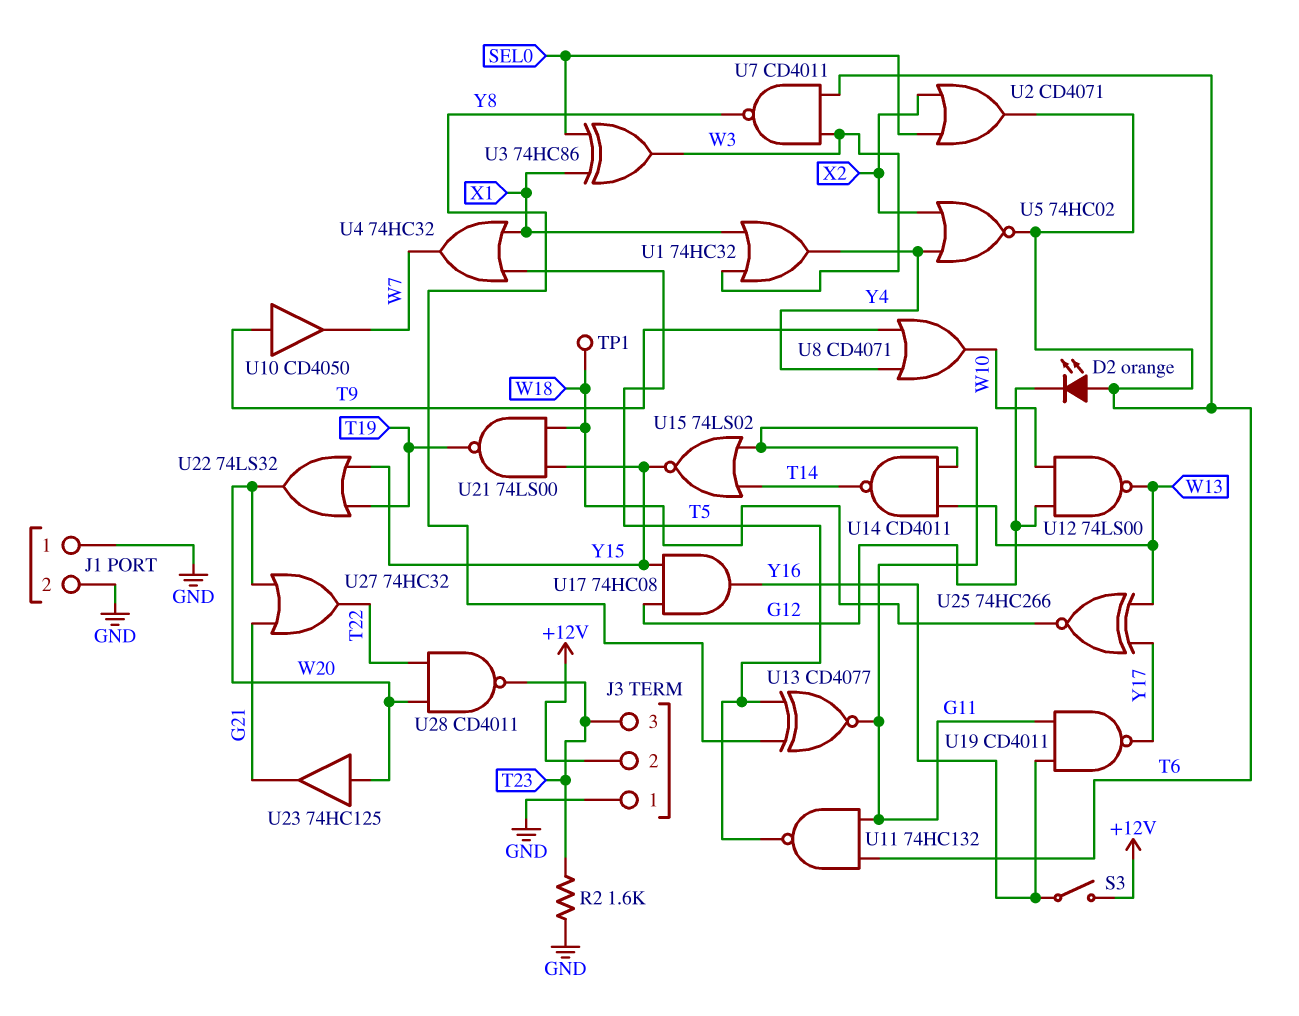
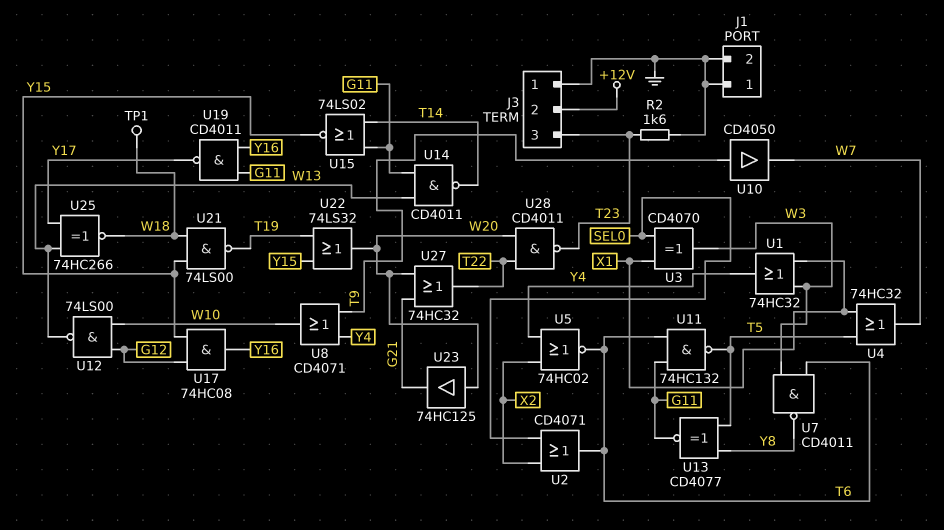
D2: LED orange (A T6, K G12) -> none
S3: switch (+12V, Y16) -> none
U3: XOR 74HC86 (in SEL0, in X1, out W3) -> XOR CD4070 (in SEL0, in X1, out W3)

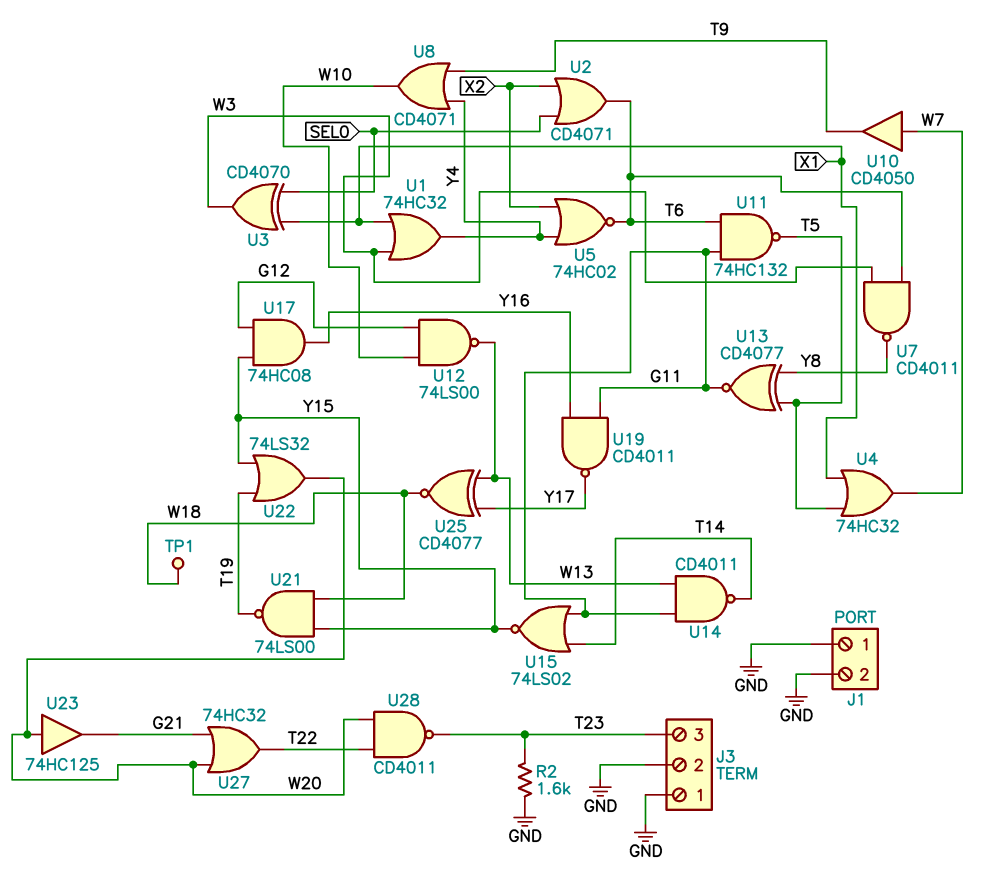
J3 pin 2: +12V -> GND
U10: buffer CD4050 (in T9, out W7) -> buffer CD4050 (in W7, out T9)
U25: XNOR 74HC266 (in W13, in Y17, out W18) -> XNOR CD4077 (in W13, in Y17, out W18)

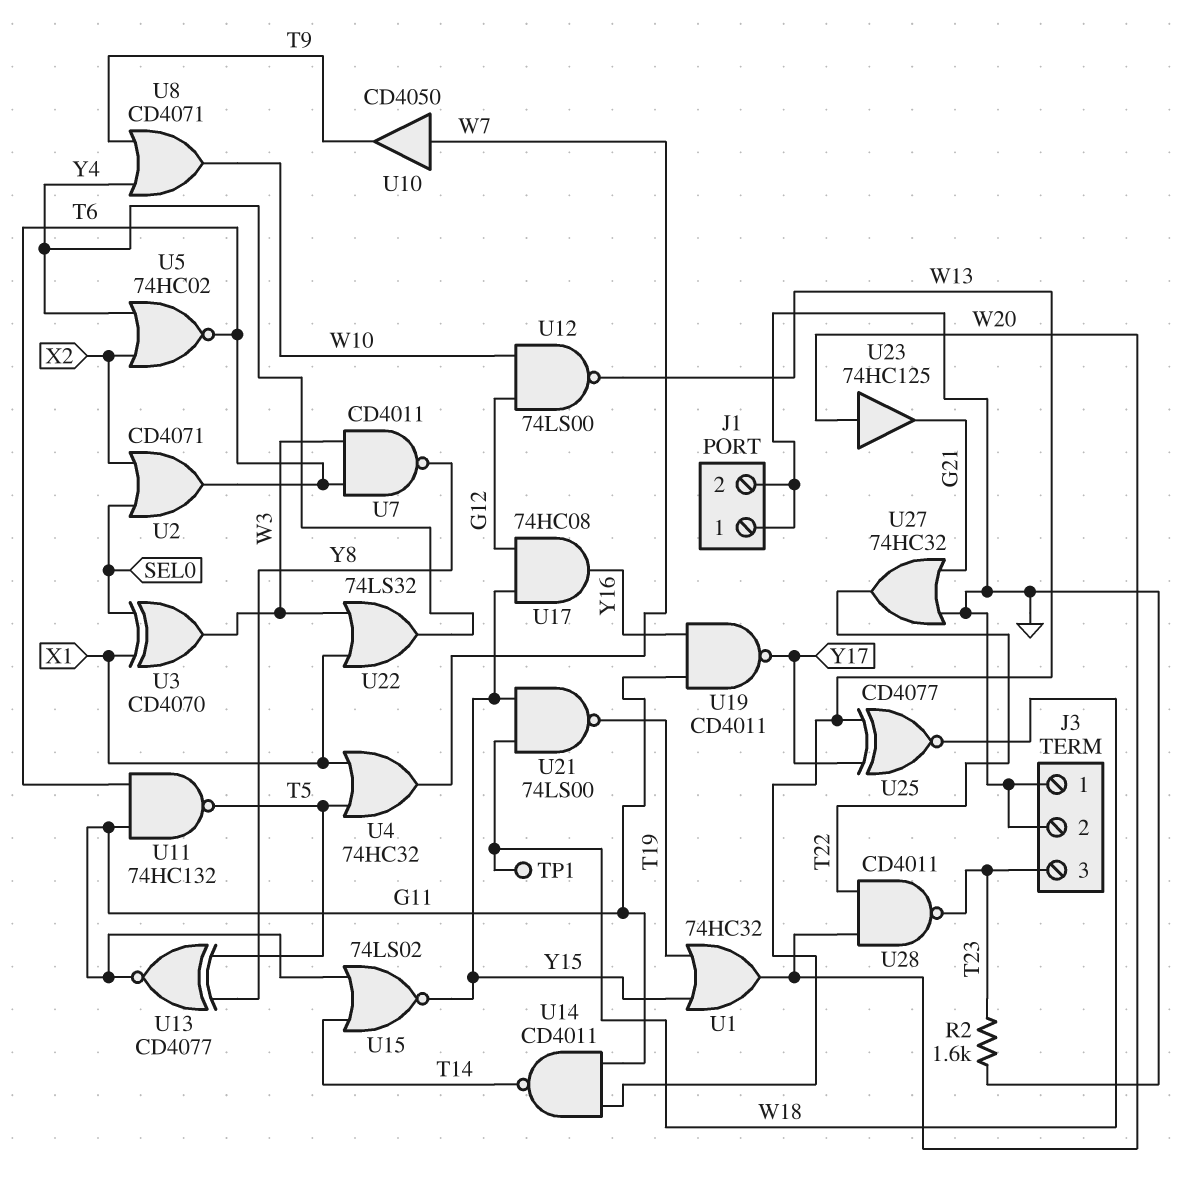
U1: OR 74HC32 (in W3, in X1, out Y4) -> OR 74HC32 (in T19, in Y15, out W20)
U22: OR 74LS32 (in T19, in Y15, out W20) -> OR 74LS32 (in W3, in X1, out Y4)
U27: OR 74HC32 (in G21, in W20, out T22) -> OR 74HC32 (in G21, in GND, out T22)

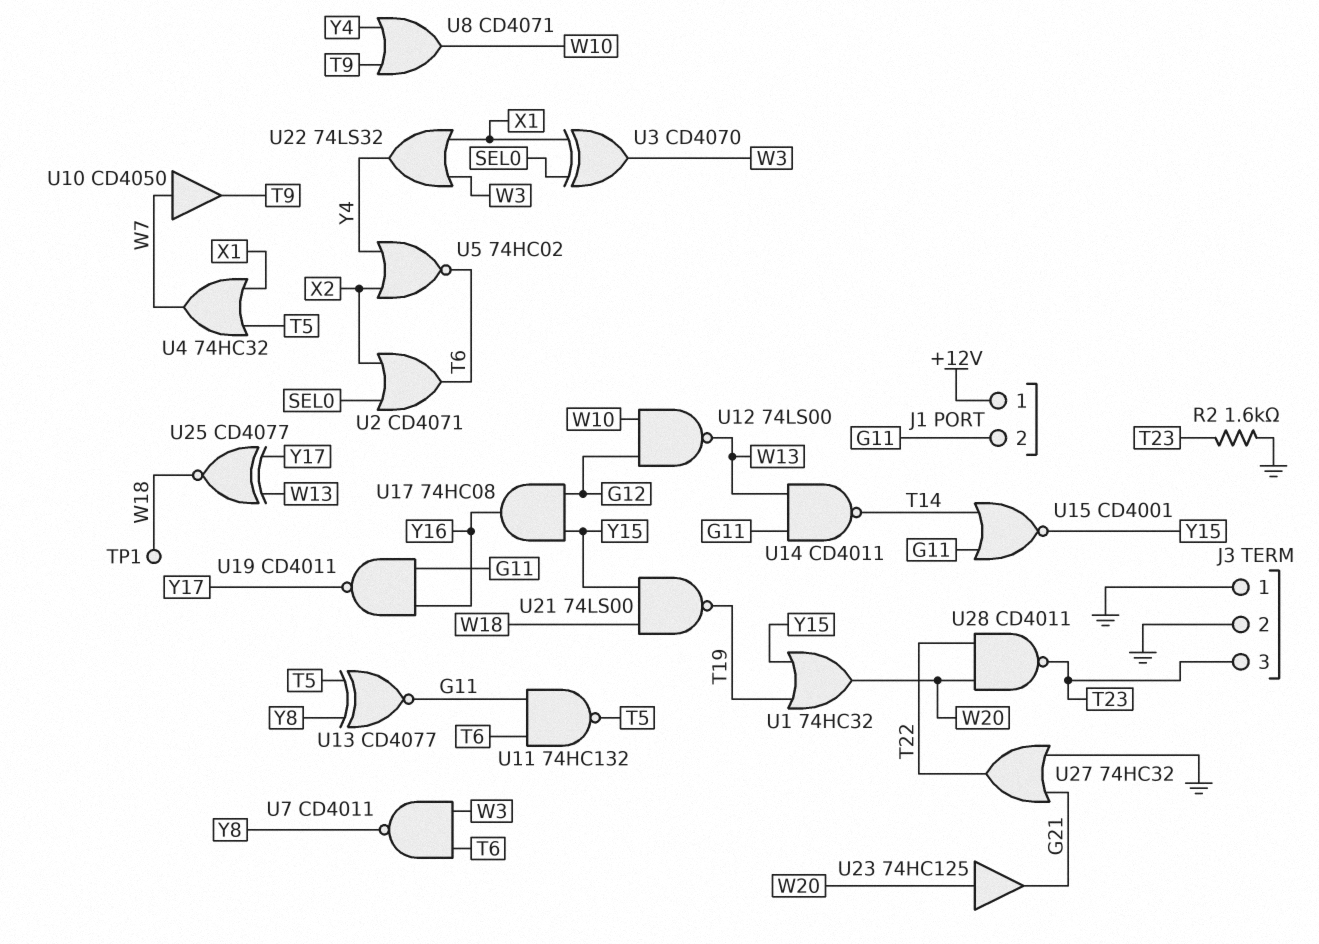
J1 pin 1: GND -> +12V
J1 pin 2: GND -> G11
U15: NOR 74LS02 (in G11, in T14, out Y15) -> NOR CD4001 (in G11, in T14, out Y15)

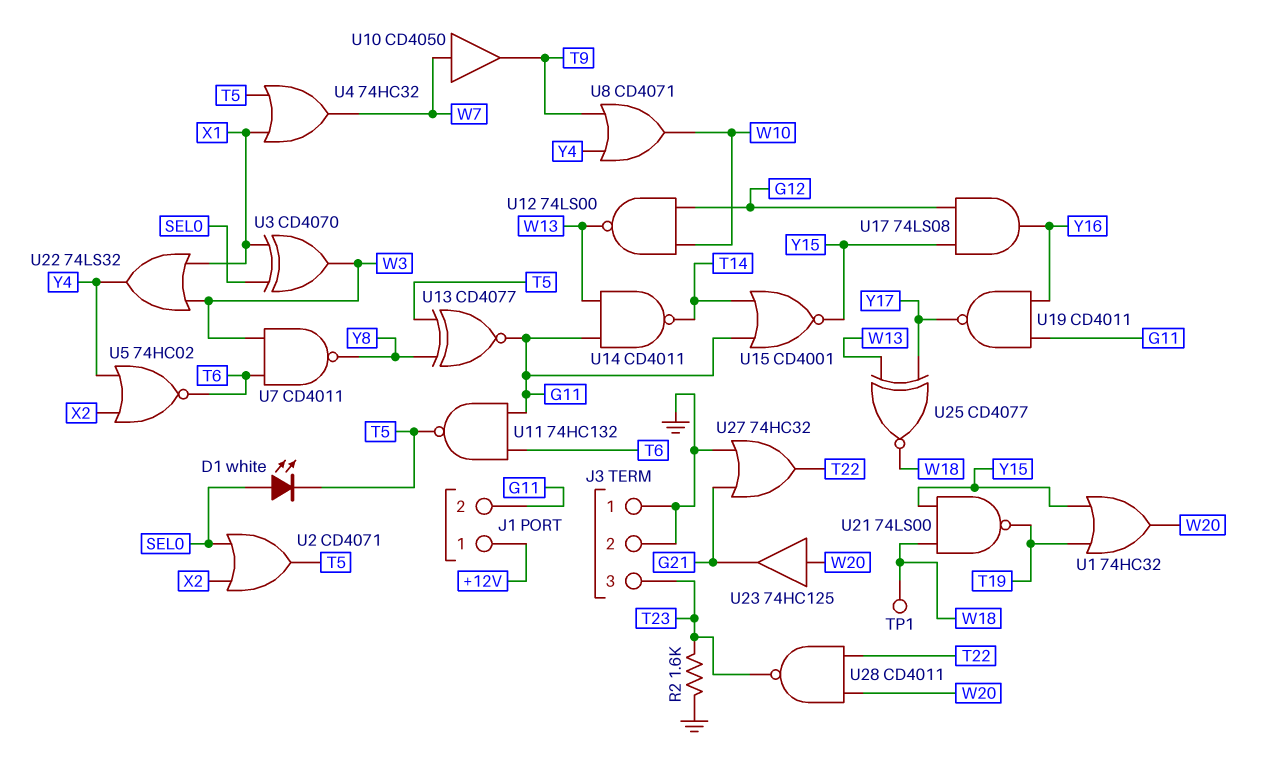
D1: none -> LED white (A SEL0, K T5)
U2: OR CD4071 (in SEL0, in X2, out T6) -> OR CD4071 (in SEL0, in X2, out T5)
U17: AND 74HC08 (in G12, in Y15, out Y16) -> AND 74LS08 (in G12, in Y15, out Y16)

